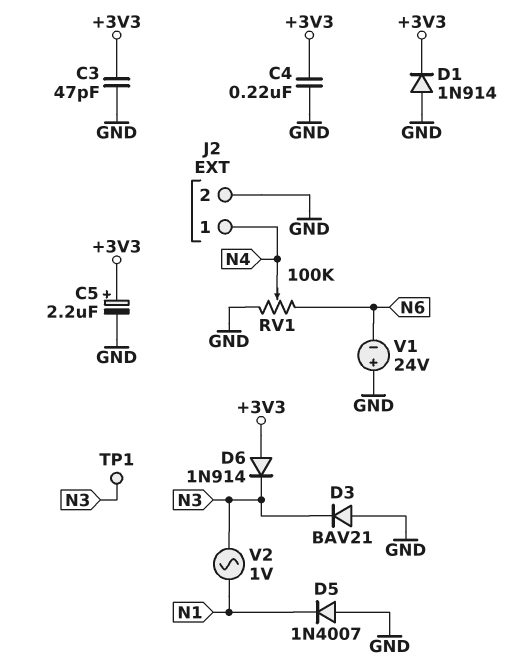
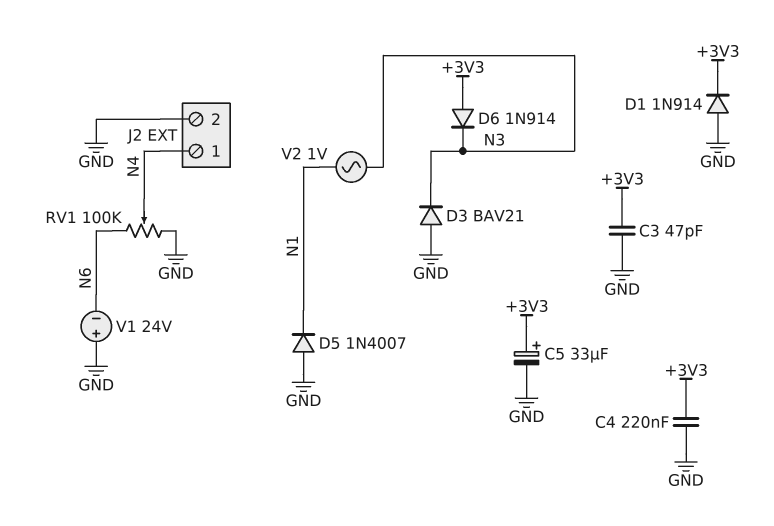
C5: 2.2uF (plus +3V3, minus GND) -> 33uF (plus +3V3, minus GND)
TP1: test point (N3) -> none

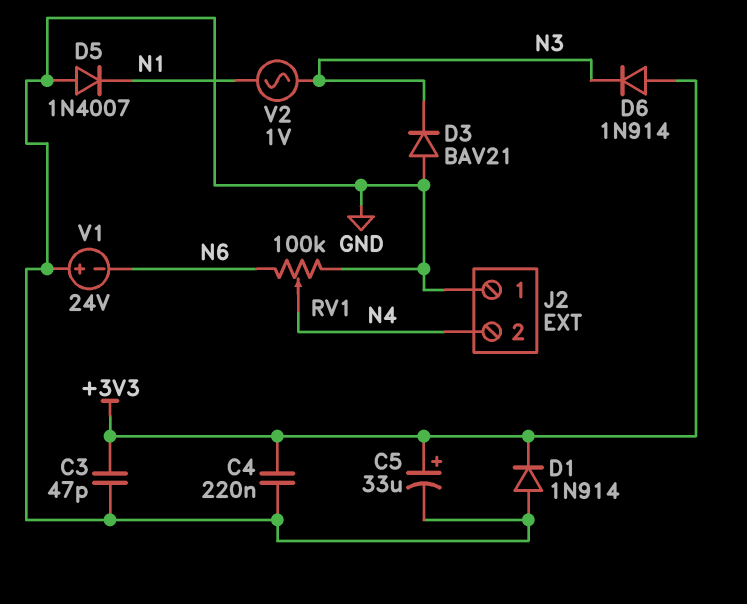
J2 pin 1: N4 -> GND
J2 pin 2: GND -> N4

